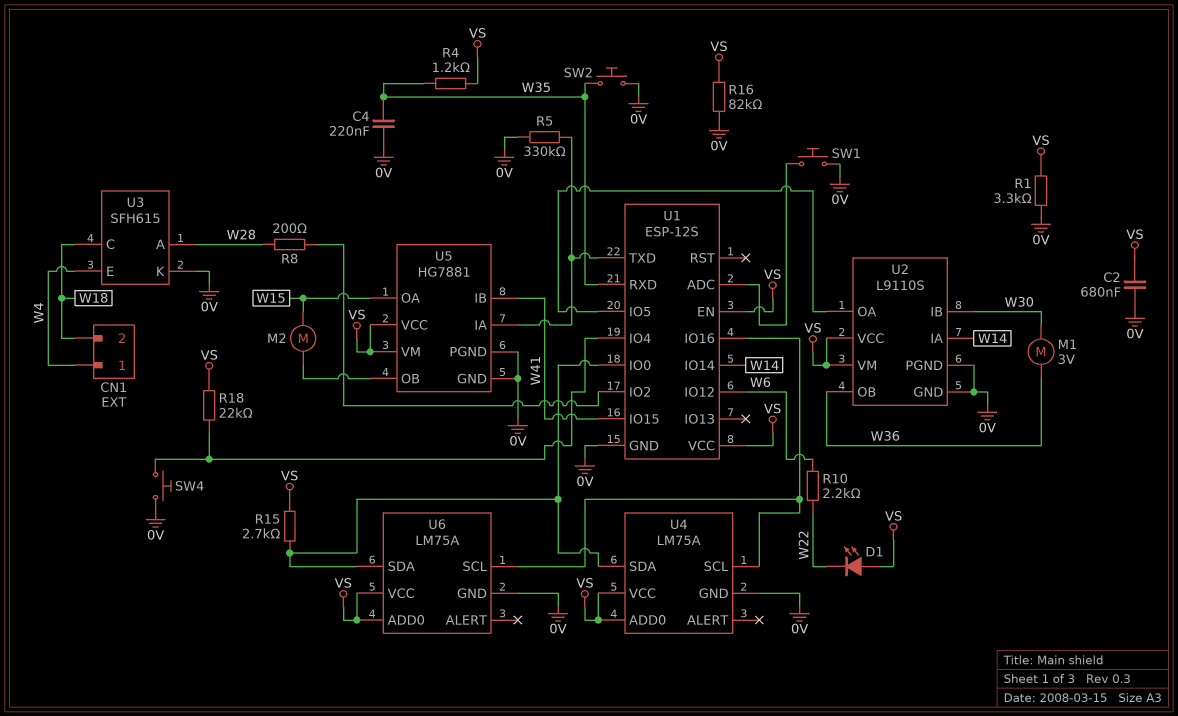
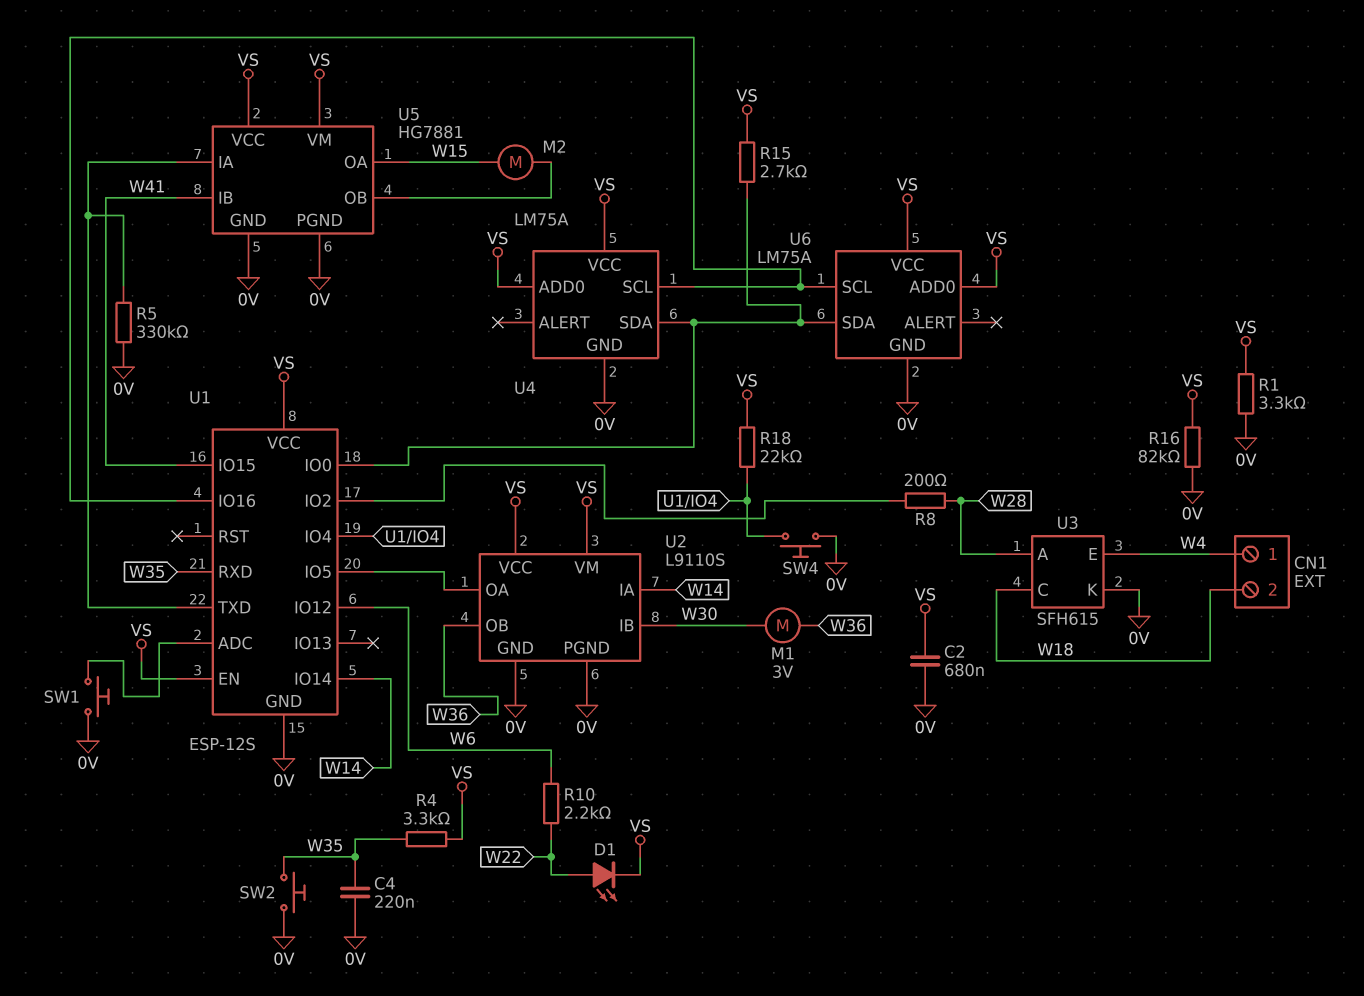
D1: LED (A VS, K W22) -> LED (A W22, K VS)
R4: 1.2k (VS, W35) -> 3.3k (VS, W35)

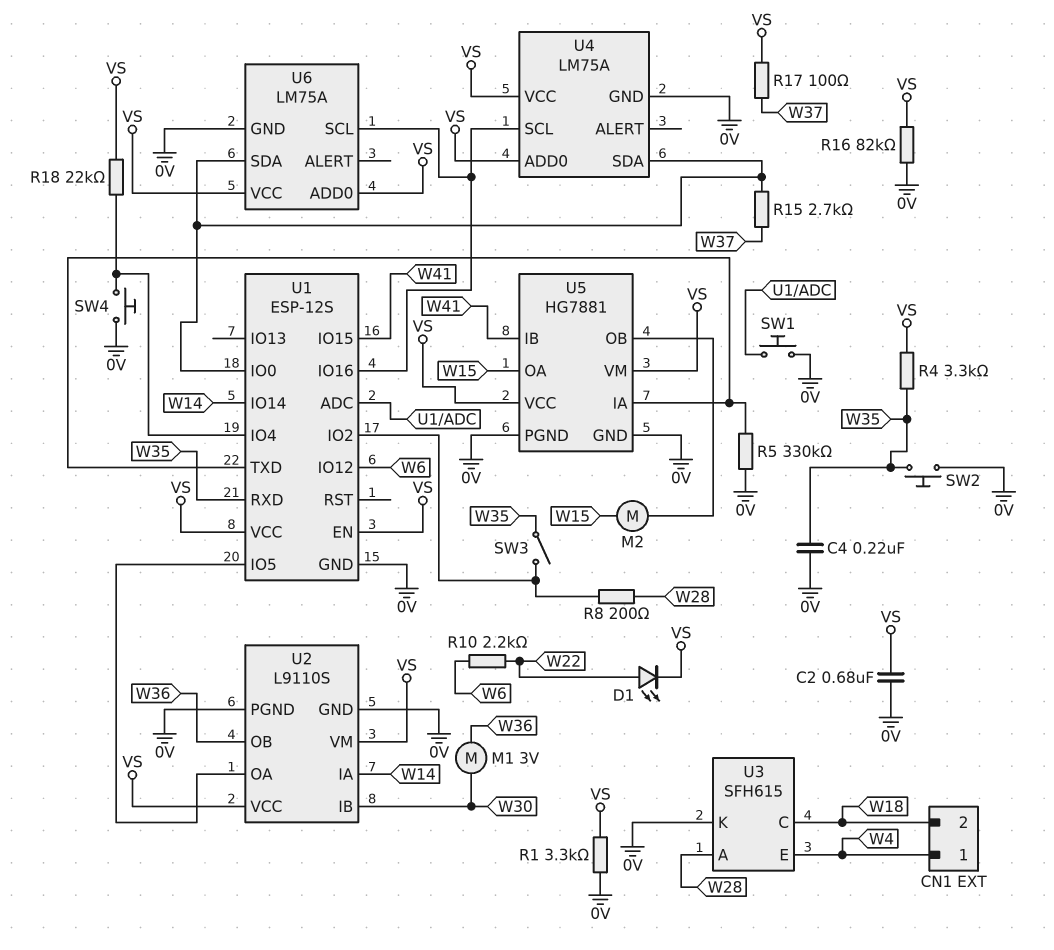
R15: 2.7k (U1/IO0, VS) -> 2.7k (U1/IO0, W37)
R17: none -> 100 (VS, W37)
SW3: none -> switch (U1/IO2, W35)

